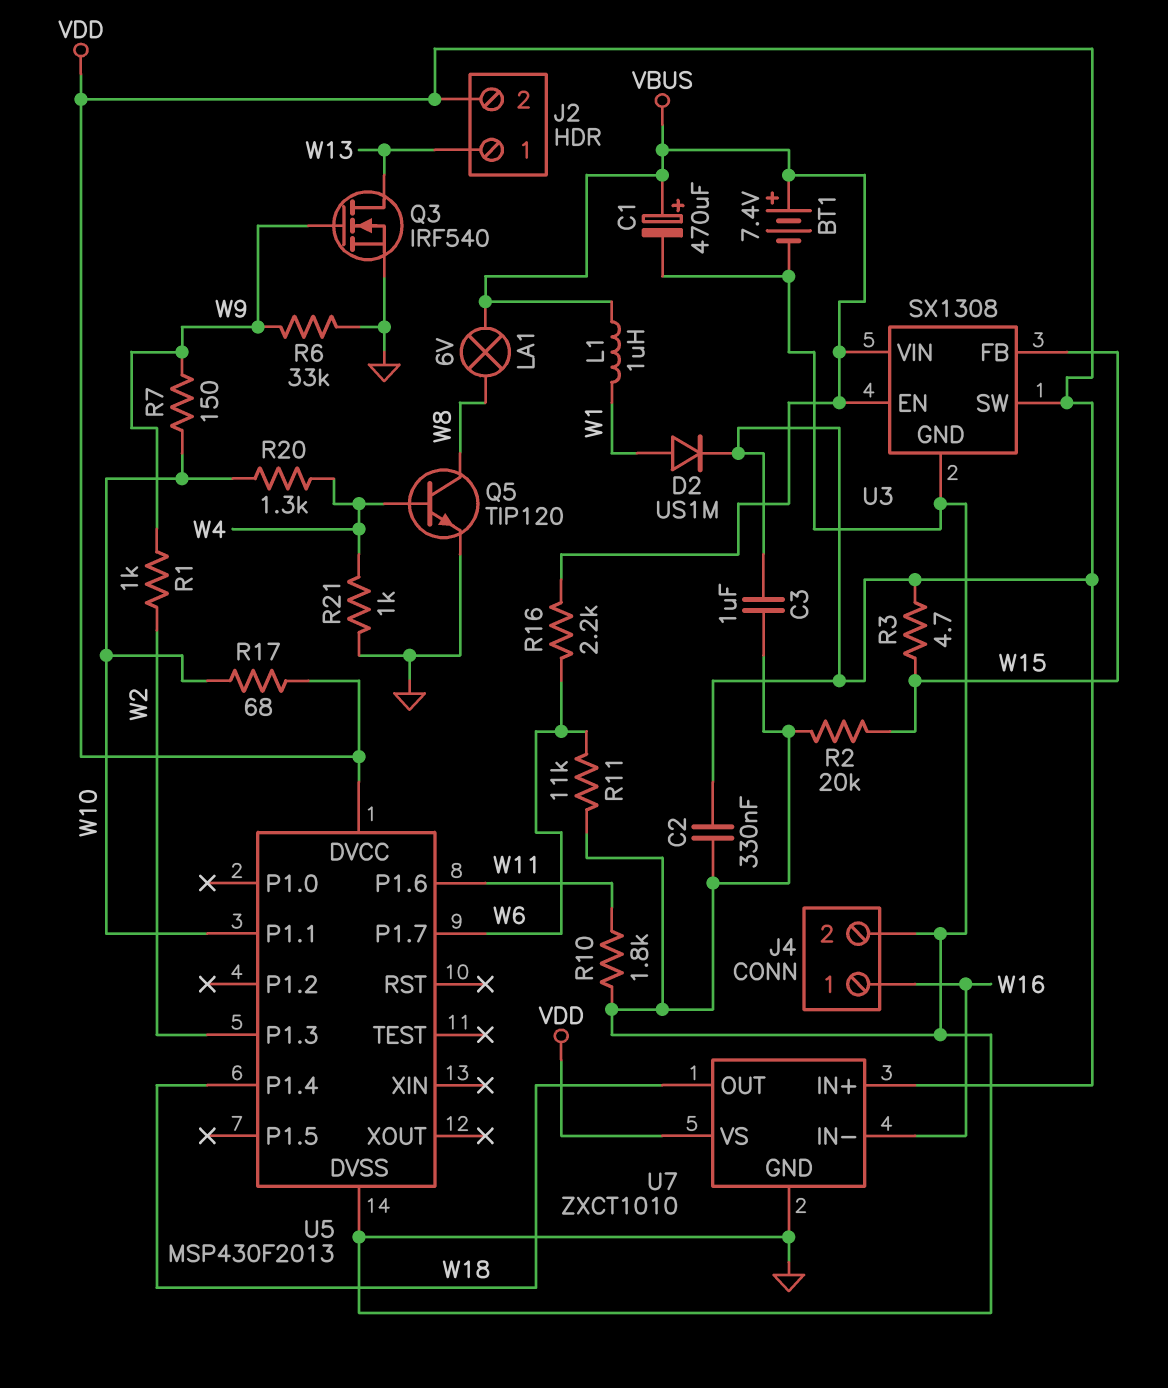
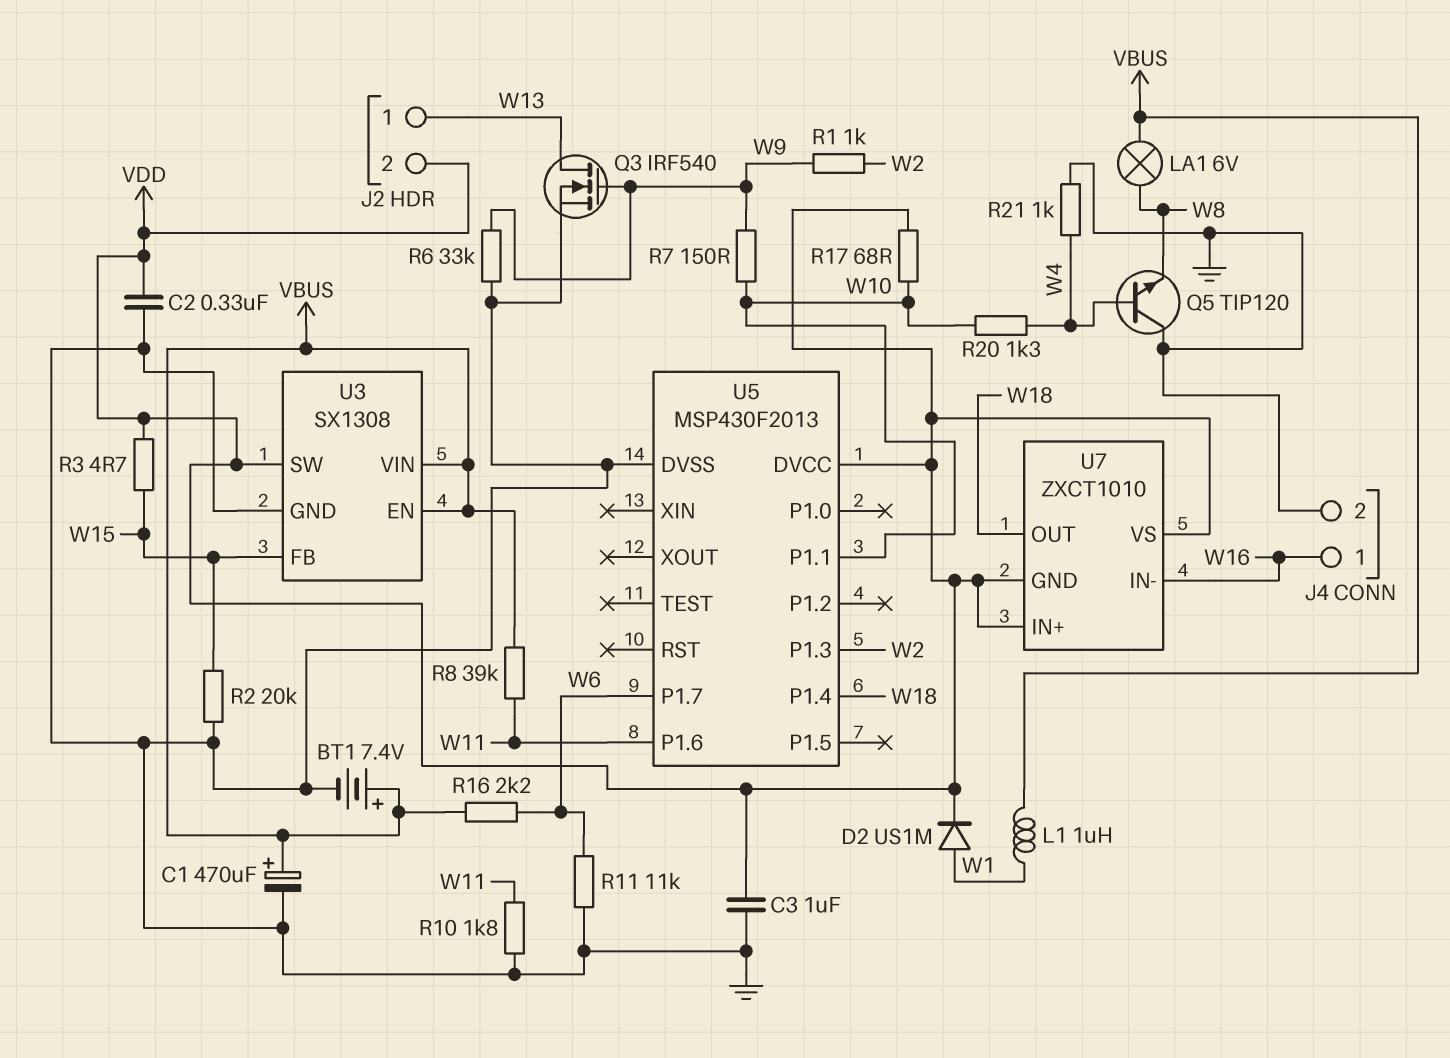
Q5: NPN TIP120 (B W4, C W8, E GND) -> NPN TIP120 (B W4, C GND, E W8)
R8: none -> 39k (VBUS, W11)
U7 pin GND: GND -> VDD

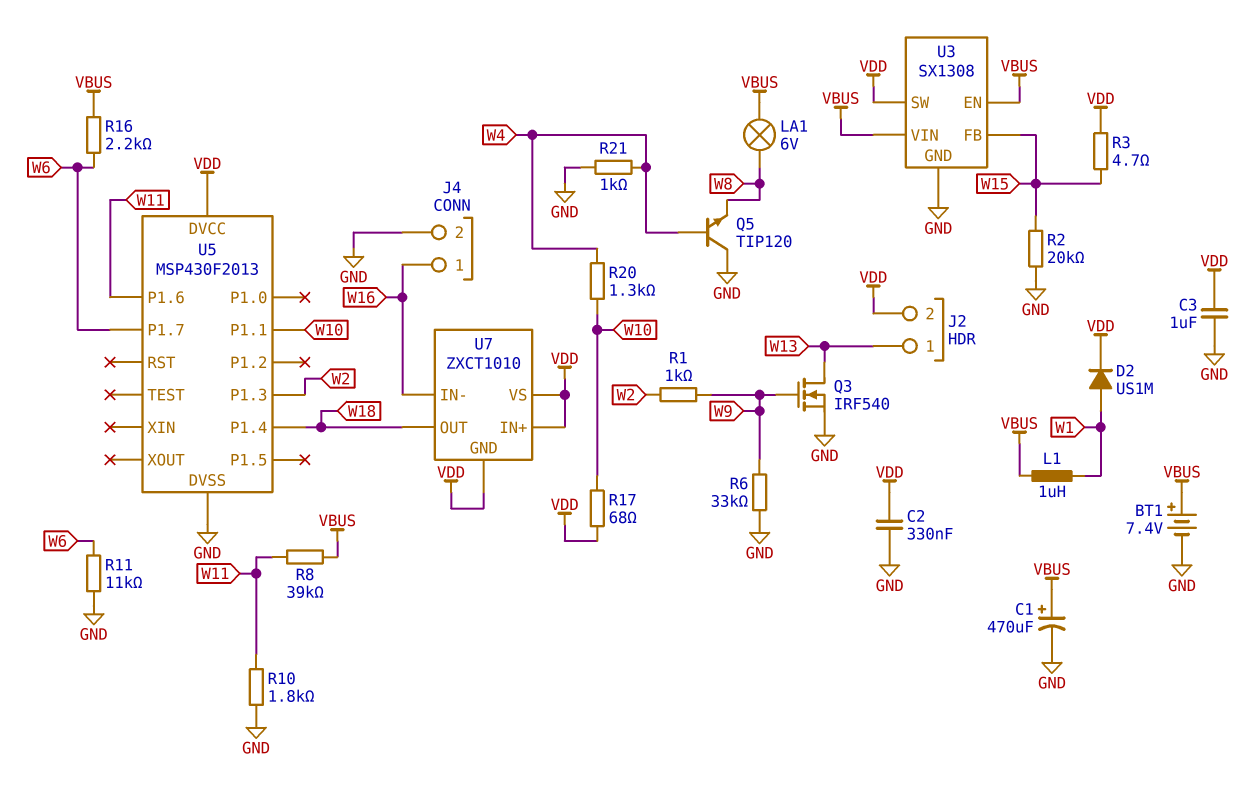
R7: 150 (W9, W10) -> none

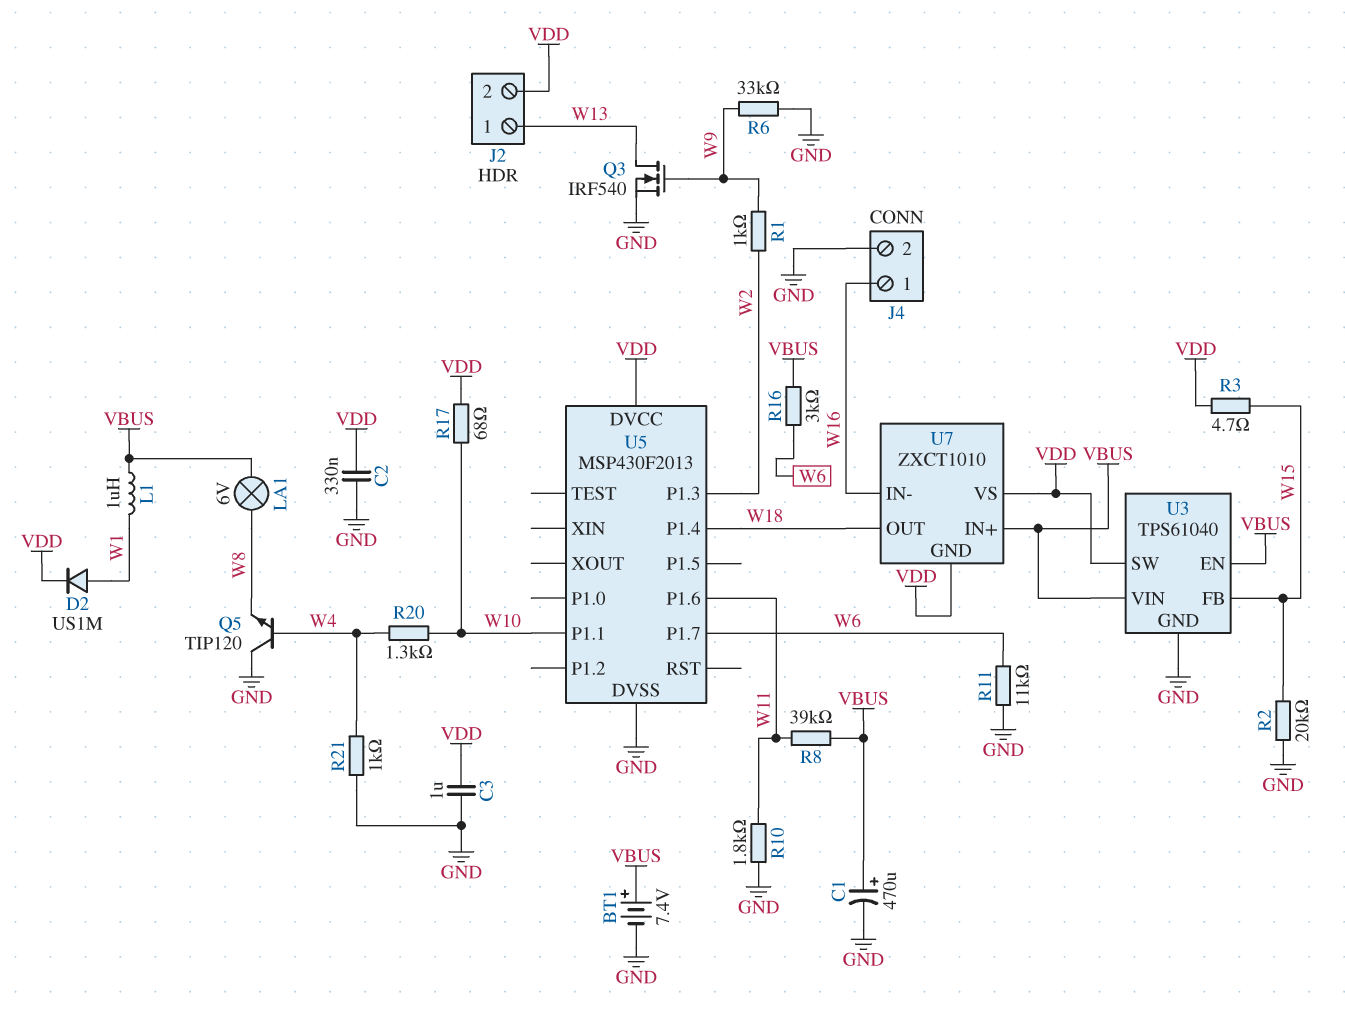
R16: 2.2k (VBUS, W6) -> 3k (VBUS, W6)
U3: SX1308 -> TPS61040
U7 pin IN+: VDD -> VBUS

